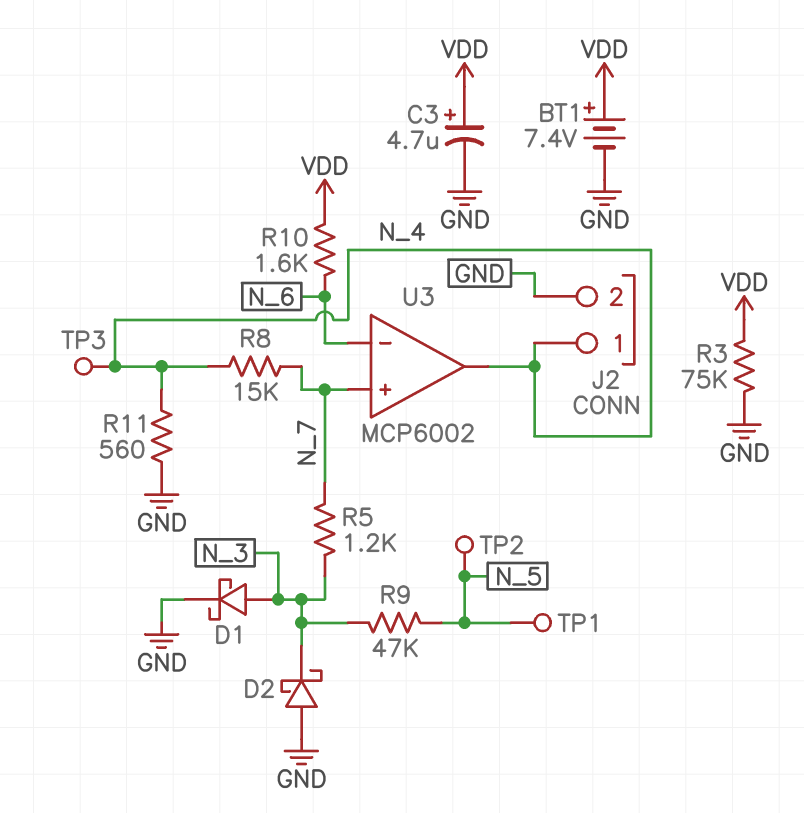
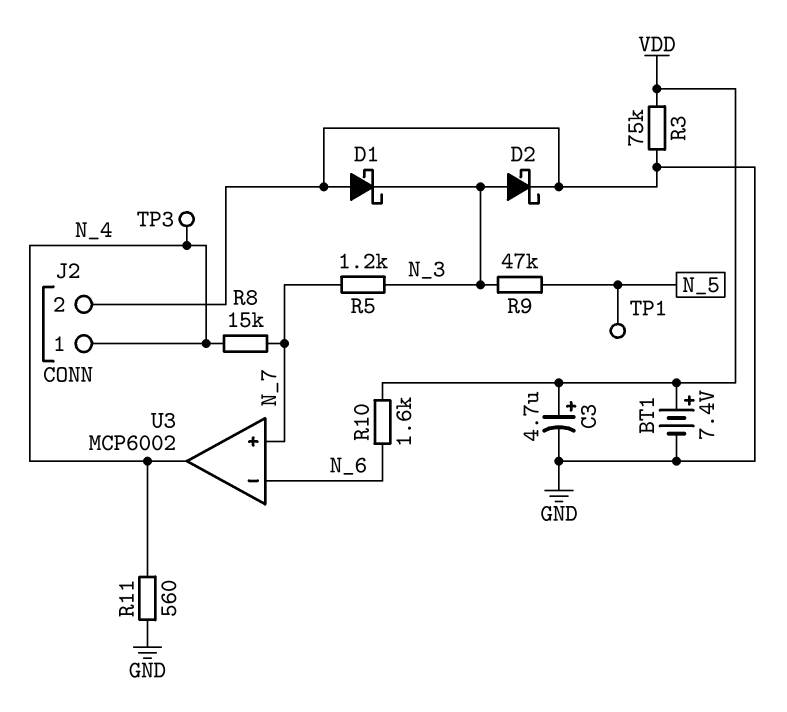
D1: schottky (A N_3, K GND) -> schottky (A GND, K N_3)
D2: schottky (A GND, K N_3) -> schottky (A N_3, K GND)
TP2: test point (N_5) -> none

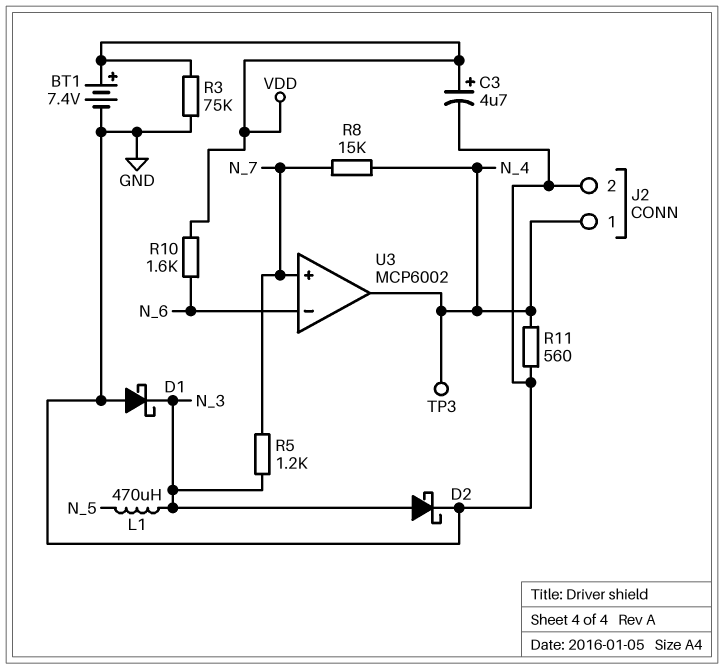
L1: none -> 470uH (N_3, N_5)
R9: 47k (N_3, N_5) -> none
TP1: test point (N_5) -> none

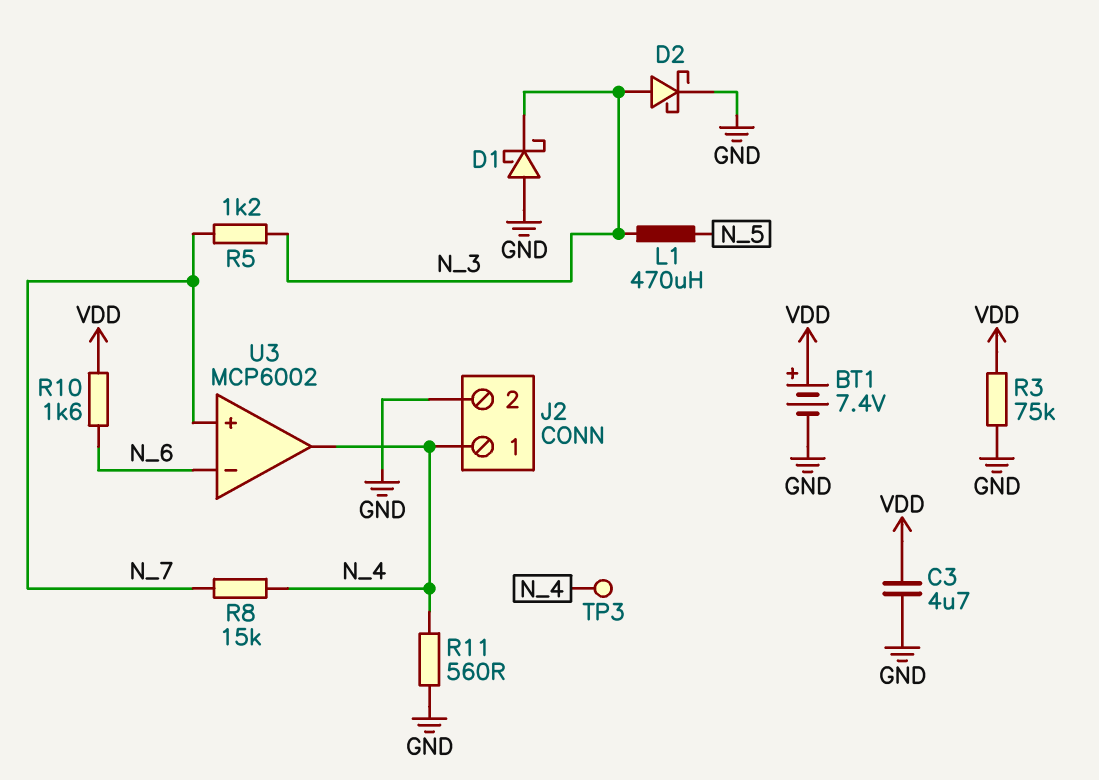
C3: 4.7uF (plus VDD, minus GND) -> 4.7uF (GND, VDD)

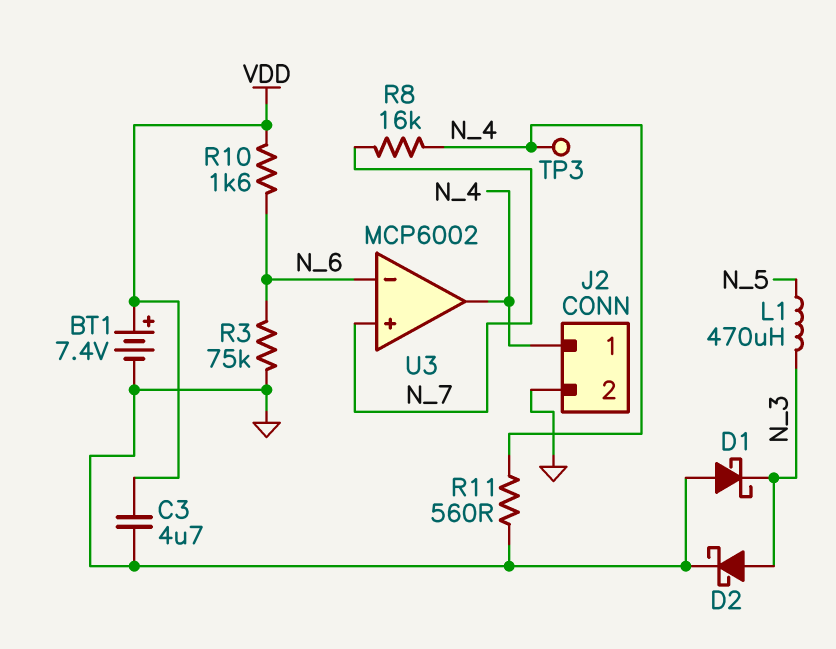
R3: 75k (GND, VDD) -> 75k (GND, N_6)
R5: 1.2k (N_3, N_7) -> none
R8: 15k (N_4, N_7) -> 16k (N_4, N_7)

